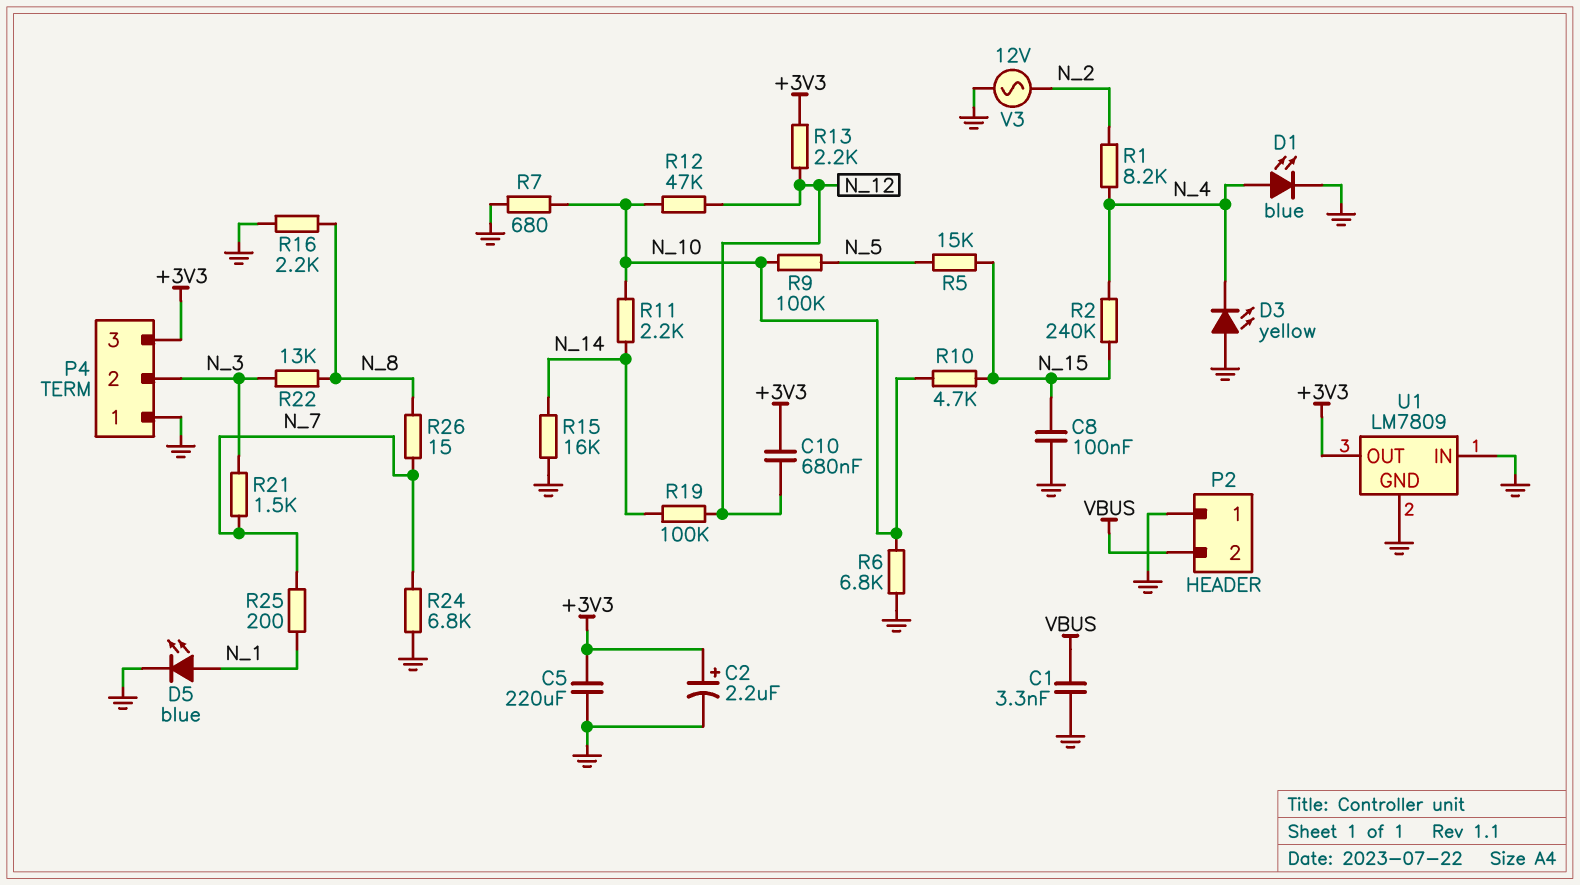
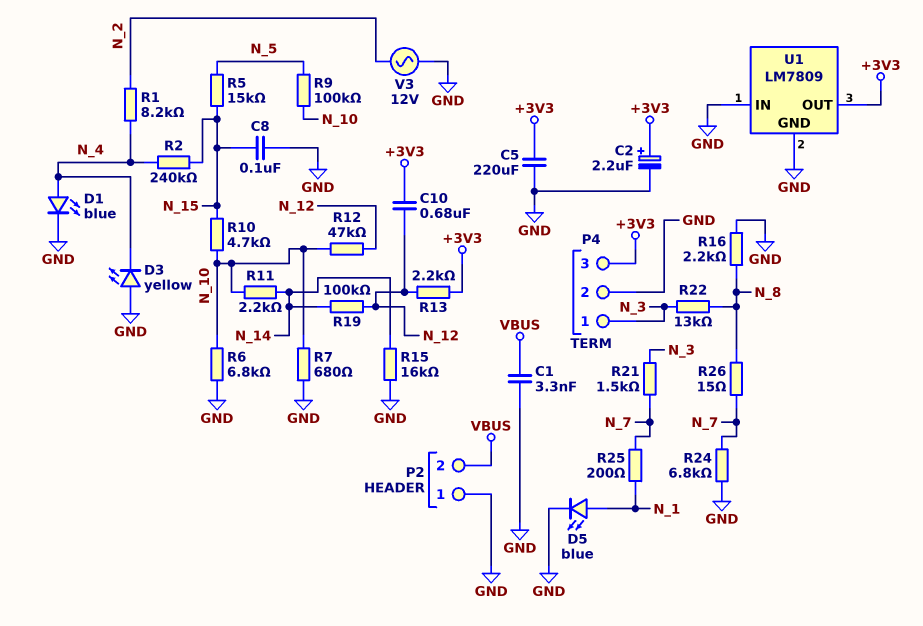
P4 pin 1: GND -> N_3
P4 pin 2: N_3 -> GND

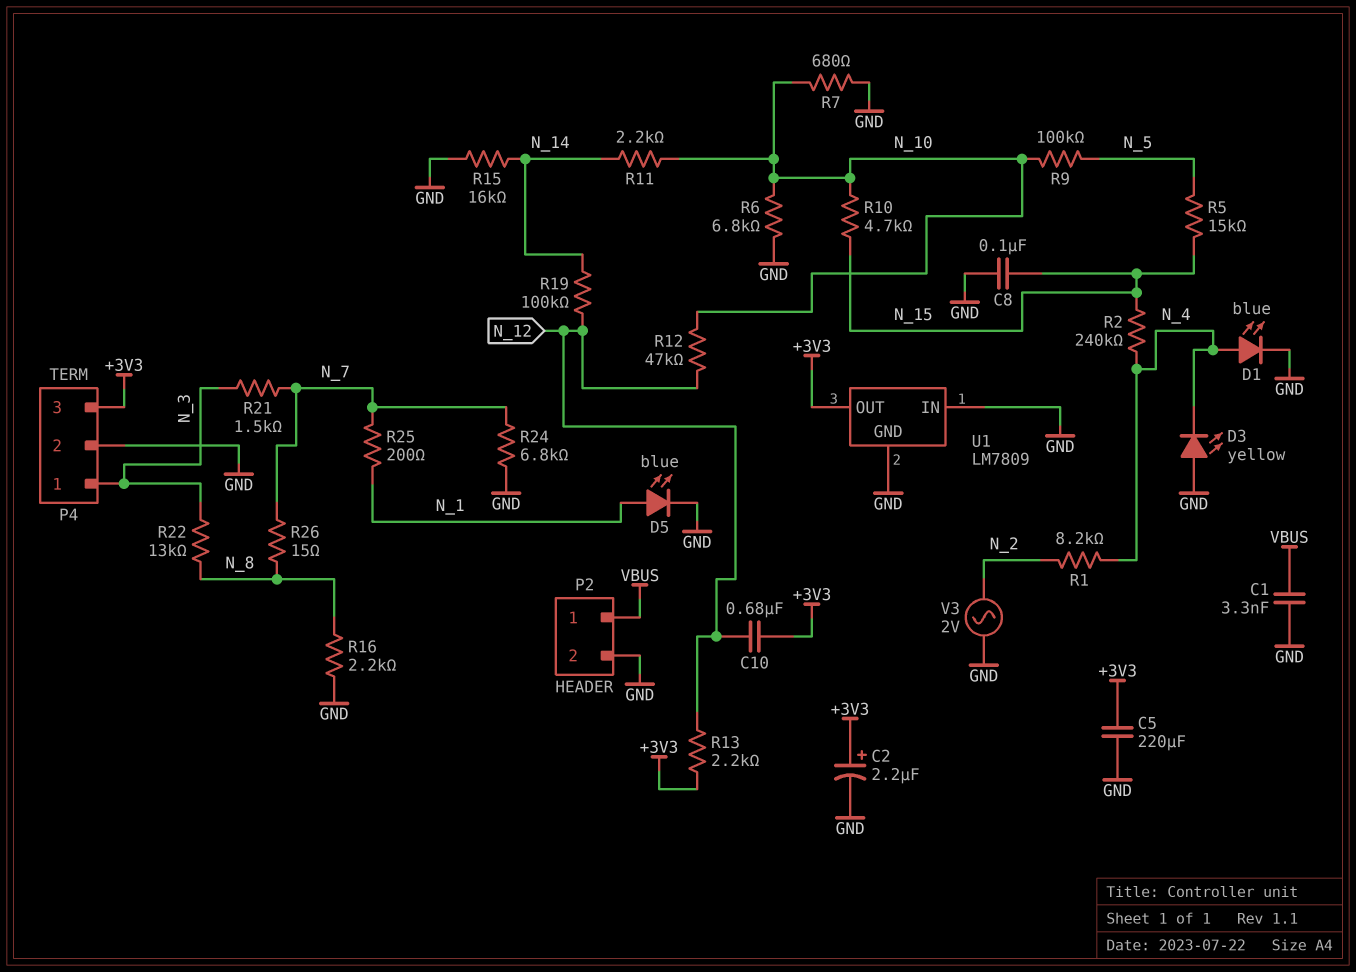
P2 pin 1: GND -> VBUS
P2 pin 2: VBUS -> GND
V3: AC 12V (GND, N_2) -> AC 2V (GND, N_2)

